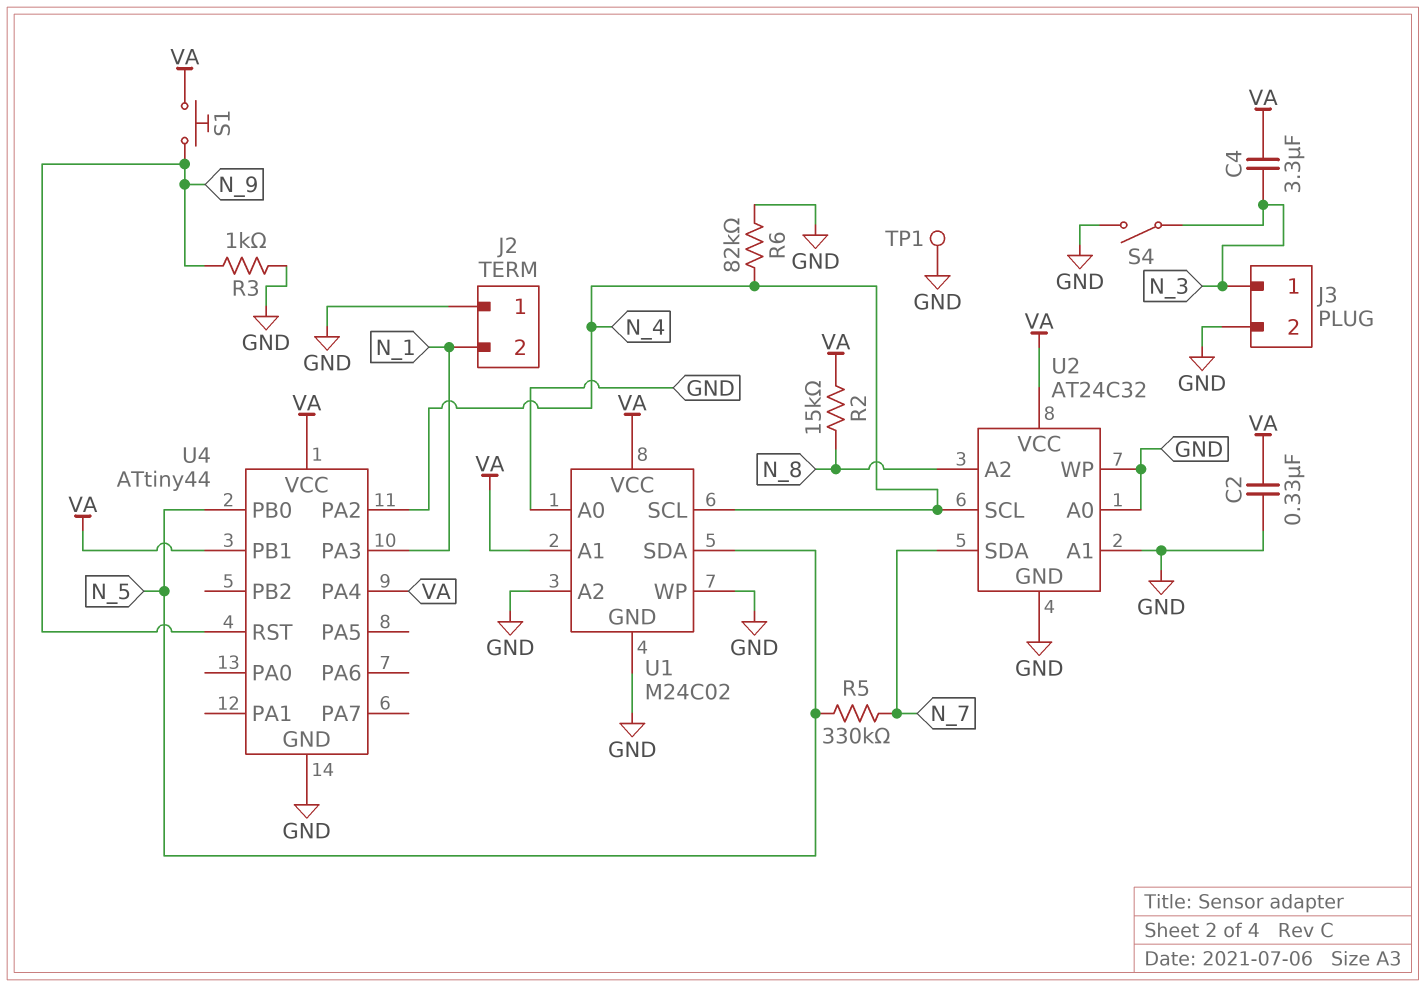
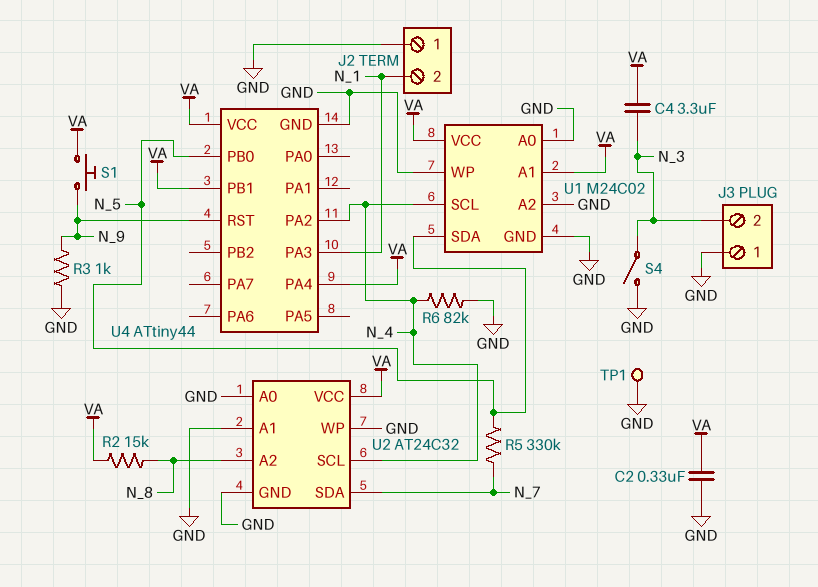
J3 pin 1: N_3 -> GND
J3 pin 2: GND -> N_3

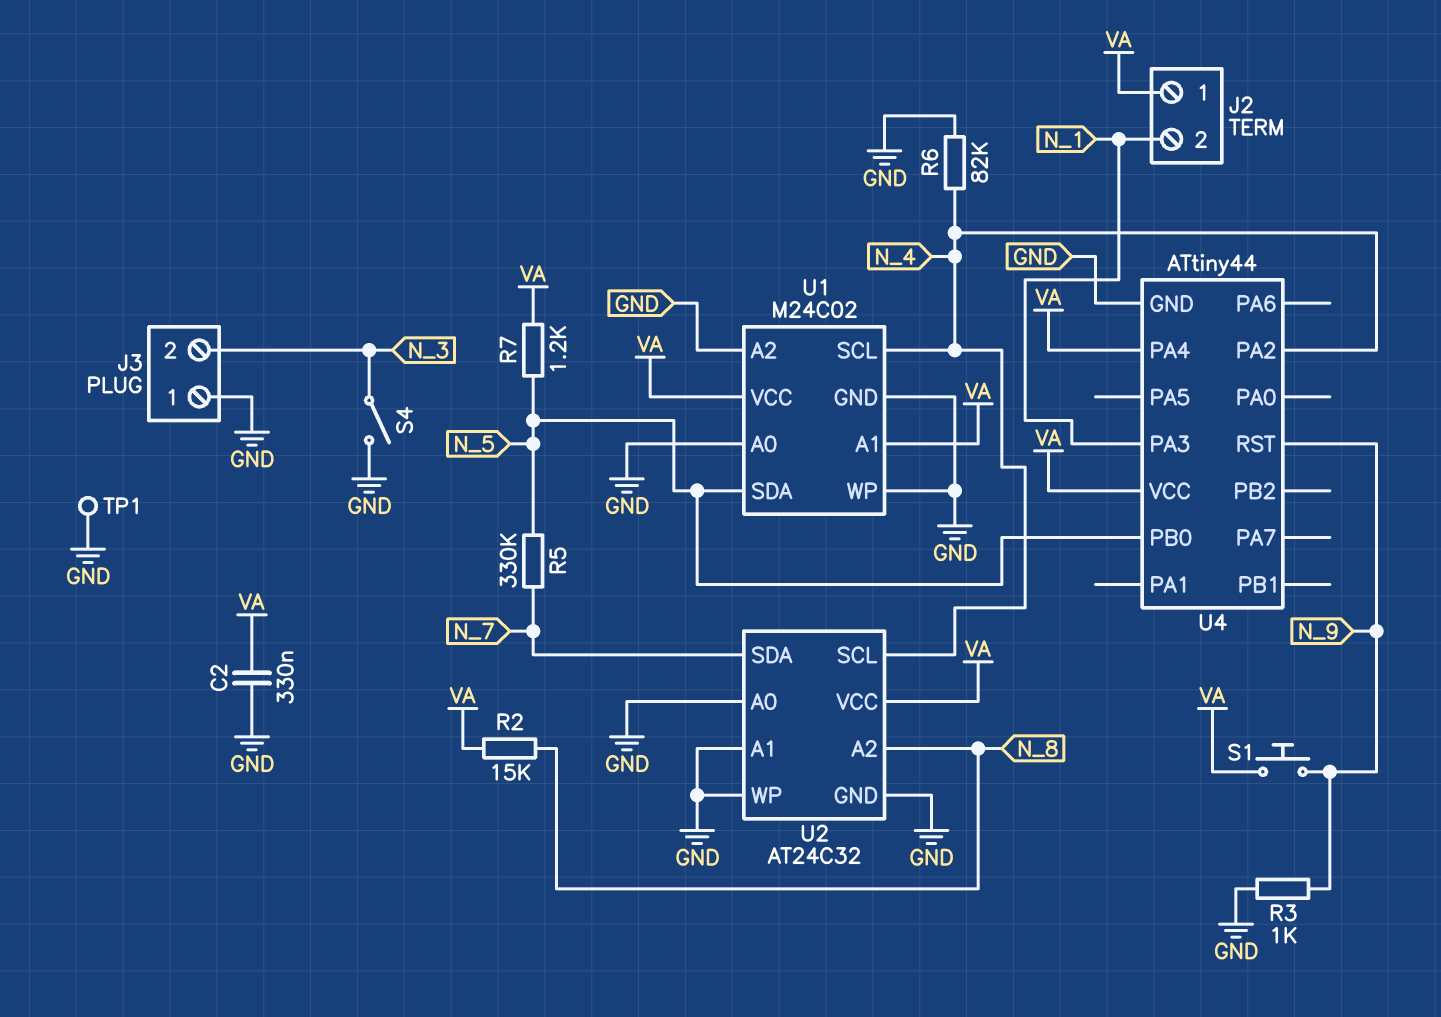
C4: 3.3uF (N_3, VA) -> none
J2 pin 1: GND -> VA
R7: none -> 1.2k (N_5, VA)
U4 pin PB1: VA -> none

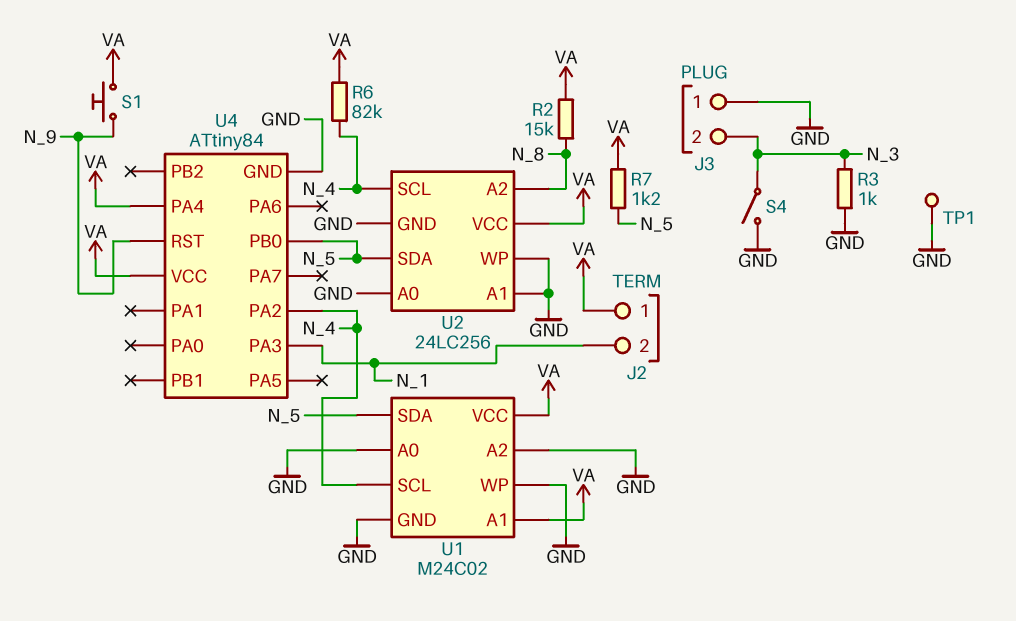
C2: 330nF (GND, VA) -> none
R3: 1k (GND, N_9) -> 1k (GND, N_3)
R5: 330k (N_5, N_7) -> none
R6: 82k (GND, N_4) -> 82k (N_4, VA)
U2: AT24C32 -> 24LC256
U2 pin SDA: N_7 -> N_5
U4: ATtiny44 -> ATtiny84

